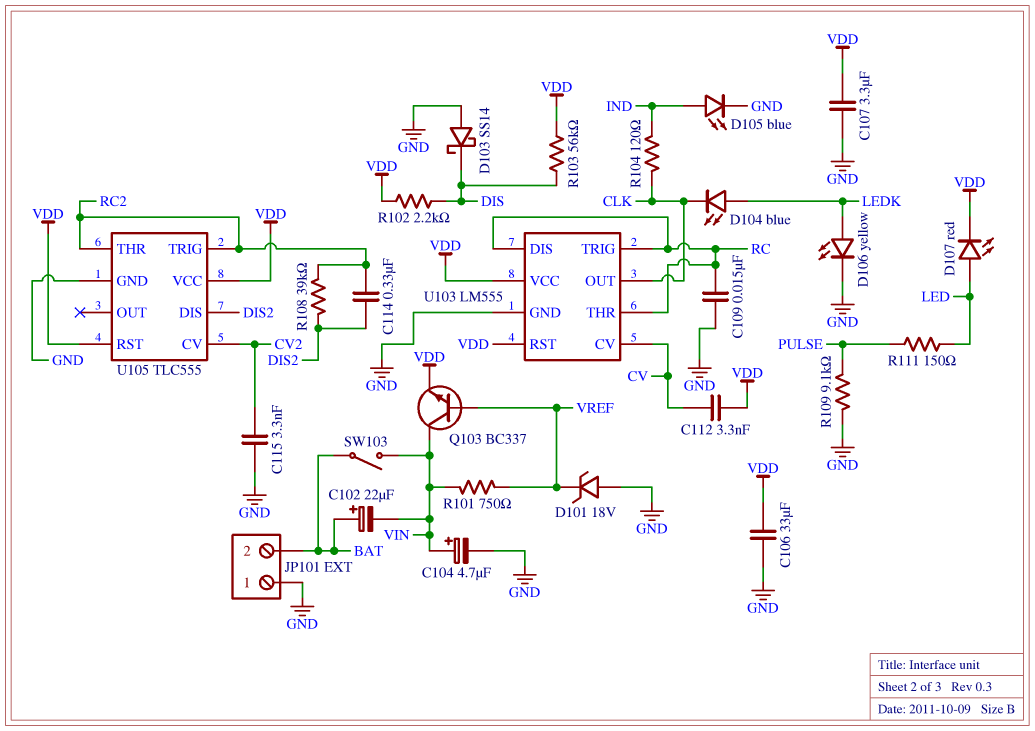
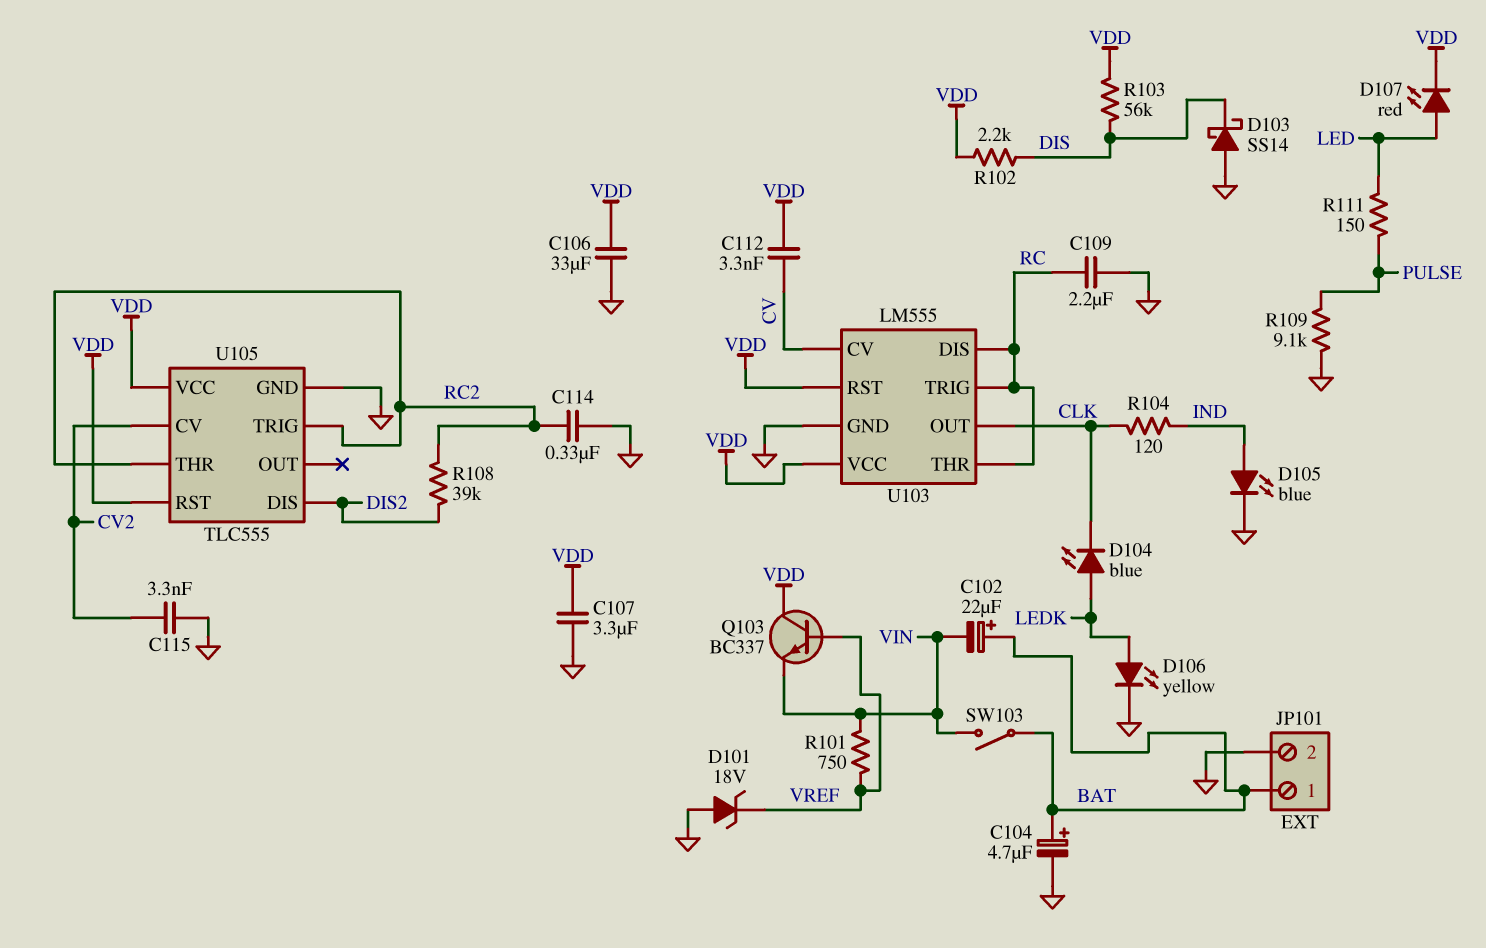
C104: 4.7uF (plus VIN, minus GND) -> 4.7uF (plus BAT, minus GND)
C109: 15nF (GND, RC) -> 2.2uF (GND, RC)
C114: 330nF (DIS2, RC2) -> 330nF (GND, RC2)
JP101 pin 1: GND -> BAT
JP101 pin 2: BAT -> GND
Q103: NPN BC337 (B VREF, C VIN, E VDD) -> NPN BC337 (B VREF, C VDD, E VIN)

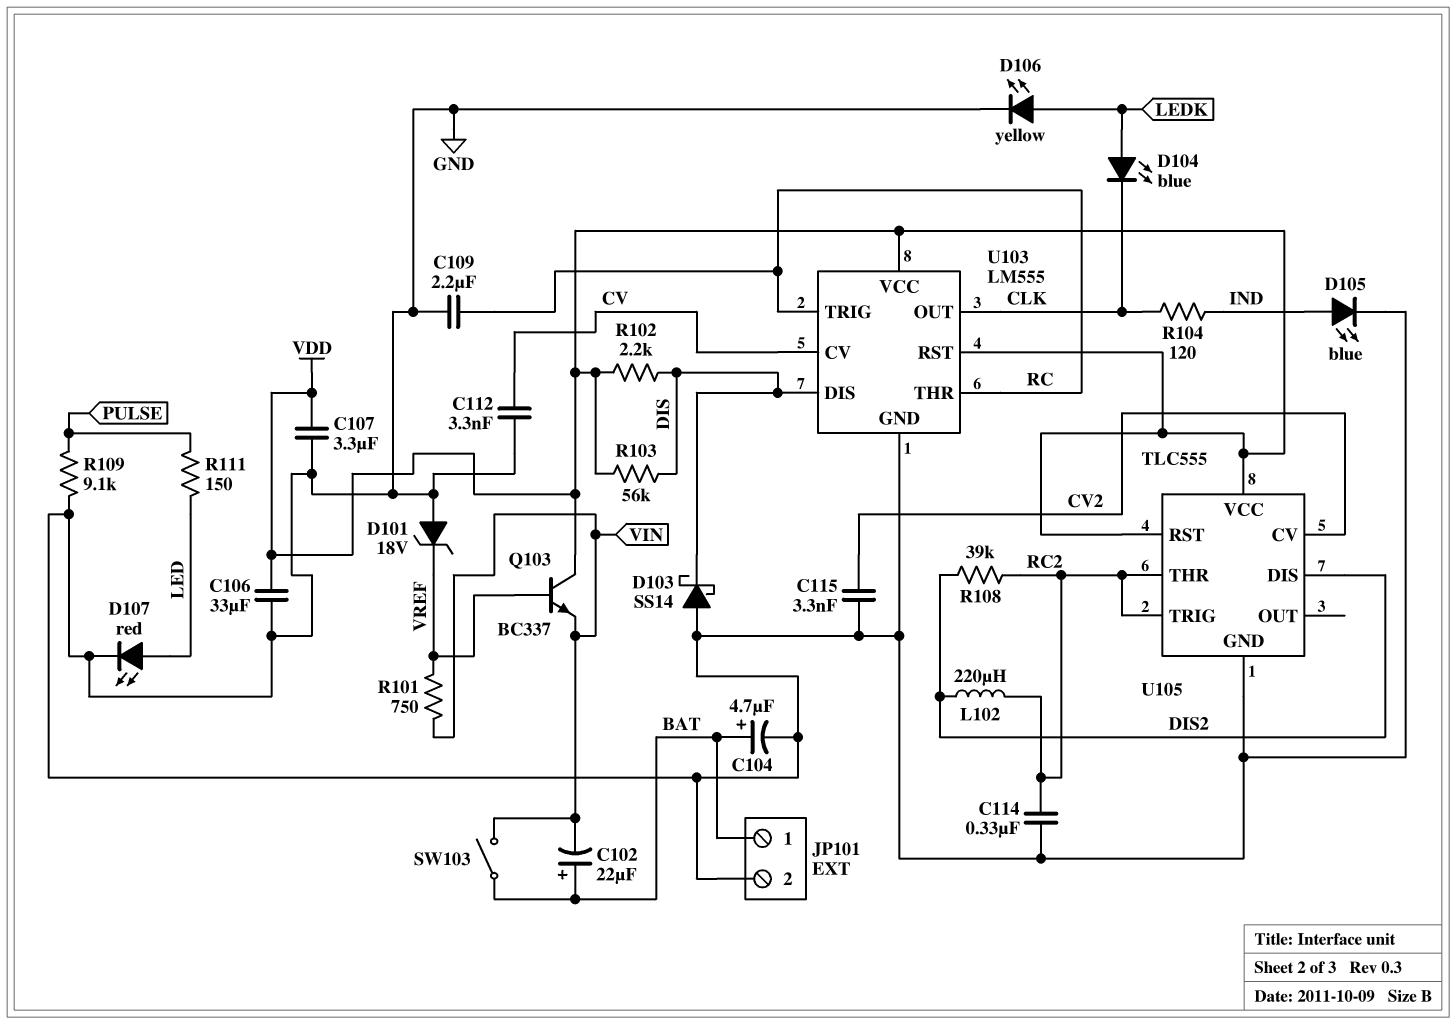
C112: 3.3nF (CV, VDD) -> 3.3nF (CV, GND)
D107: LED red (A LED, K VDD) -> LED red (A LED, K GND)
L102: none -> 220uH (DIS2, RC2)
U103 pin DIS: RC -> DIS

